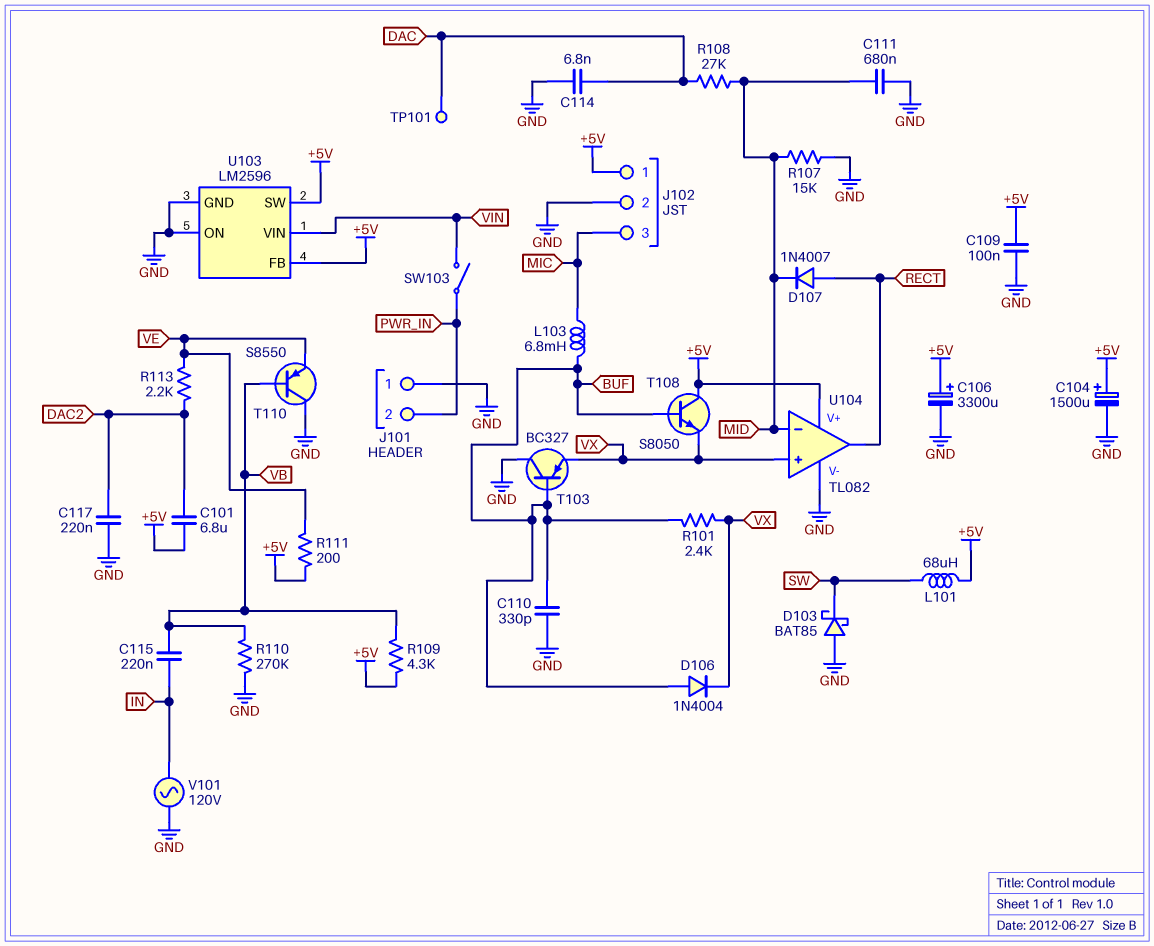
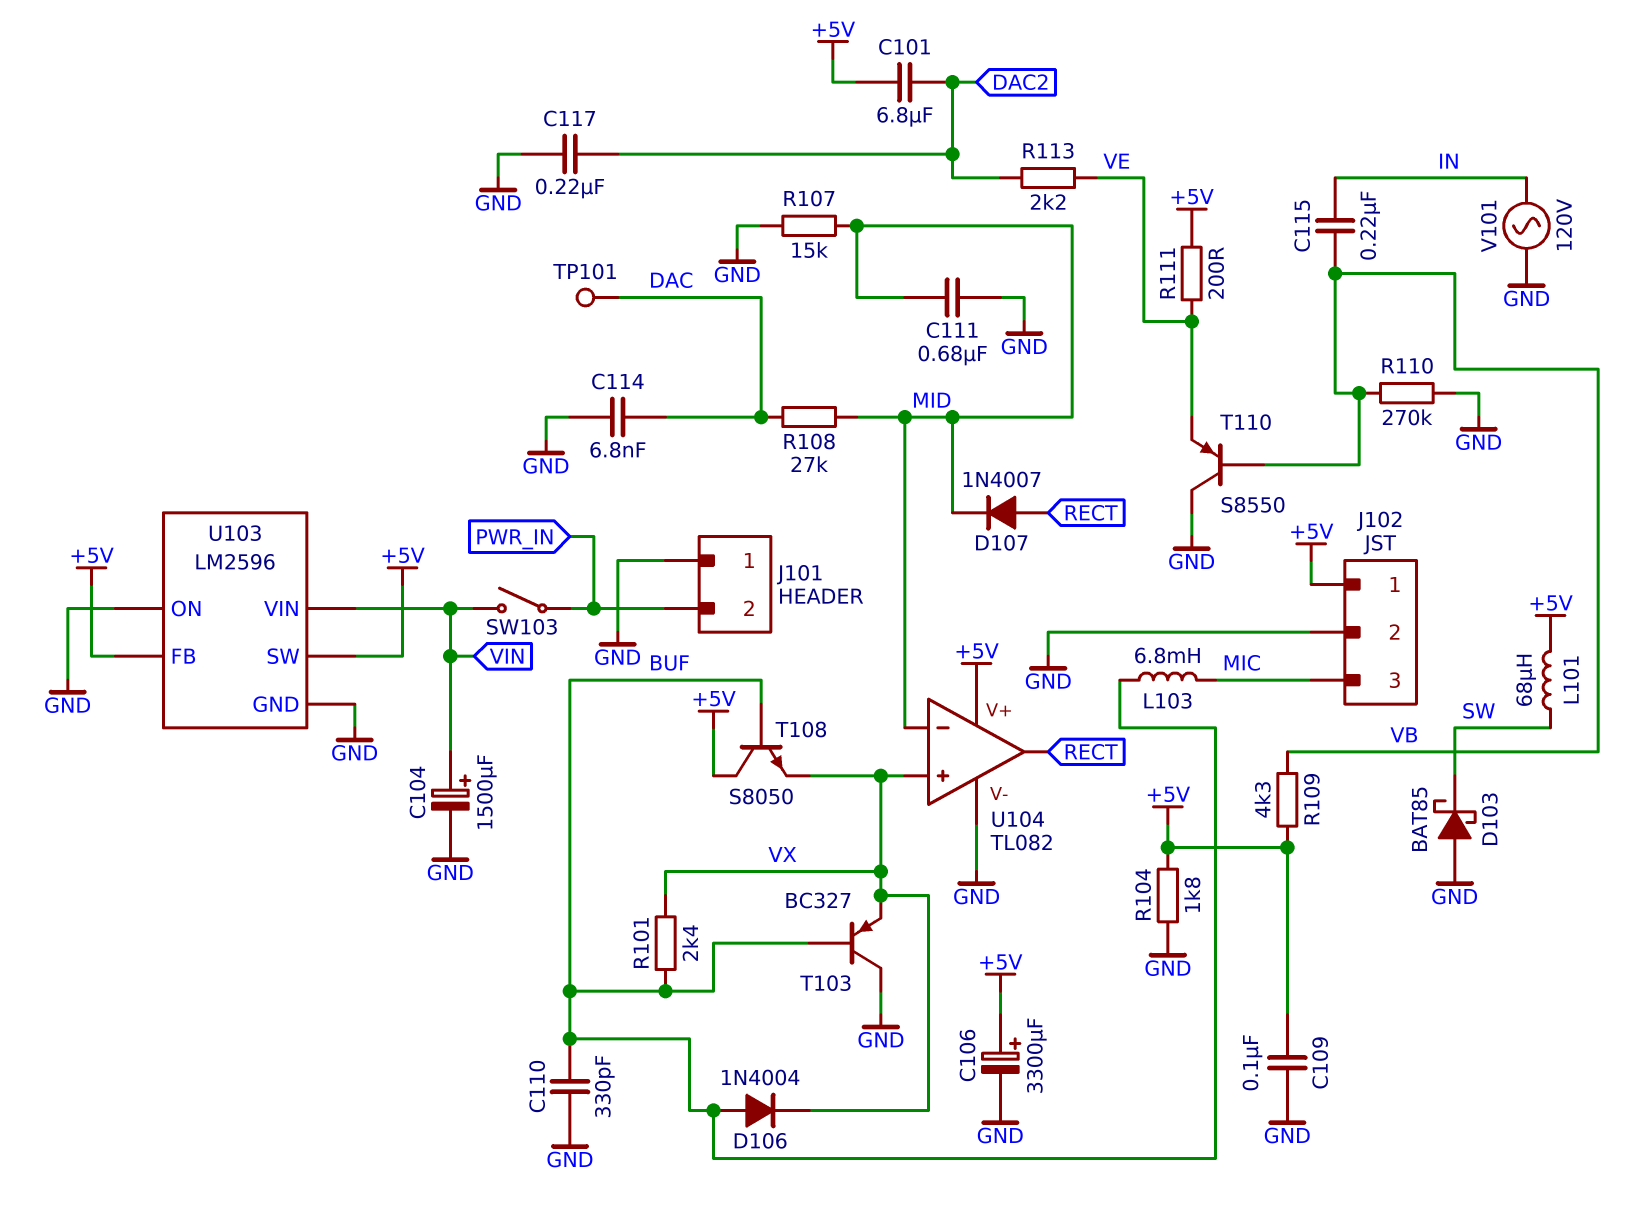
C104: 1500uF (plus +5V, minus GND) -> 1500uF (plus VIN, minus GND)
R104: none -> 1.8k (+5V, GND)

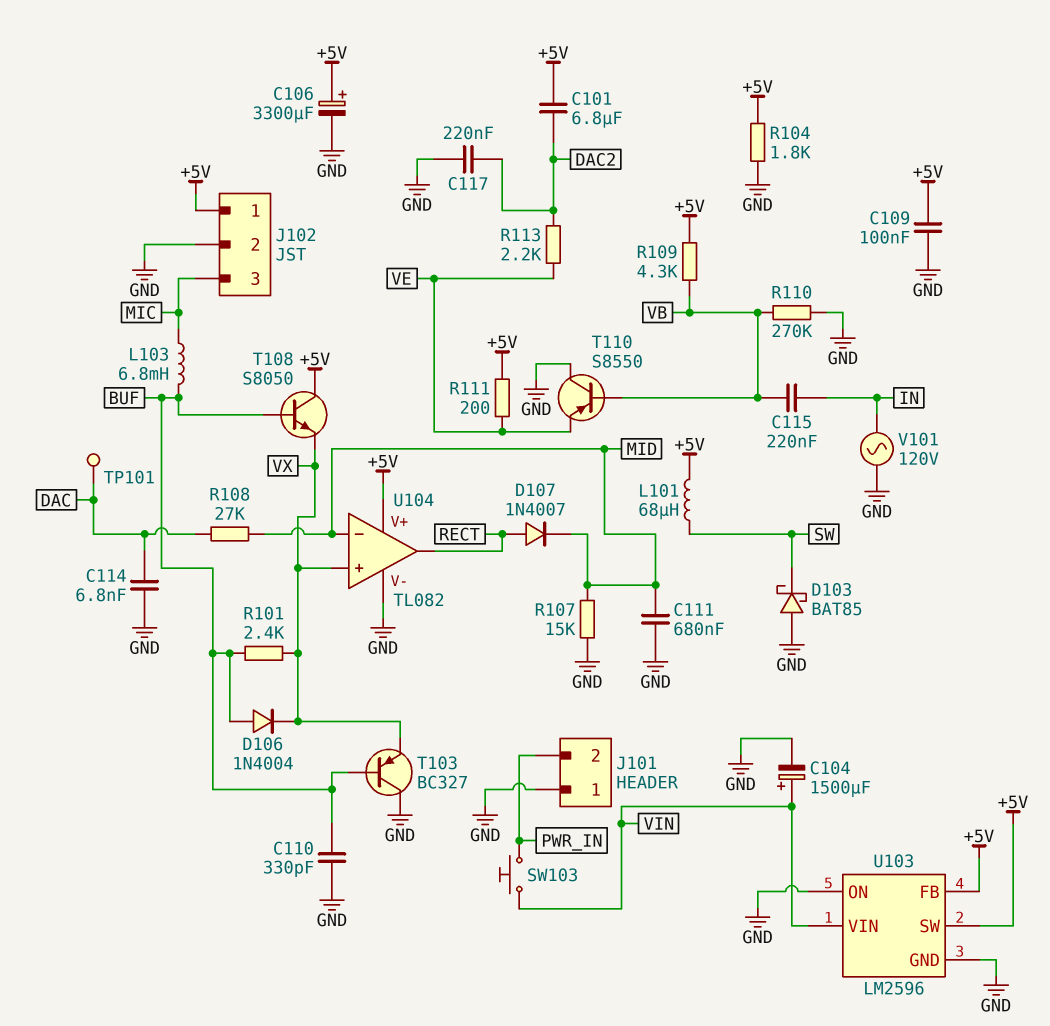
SW103: switch (PWR_IN, VIN) -> button (PWR_IN, VIN)

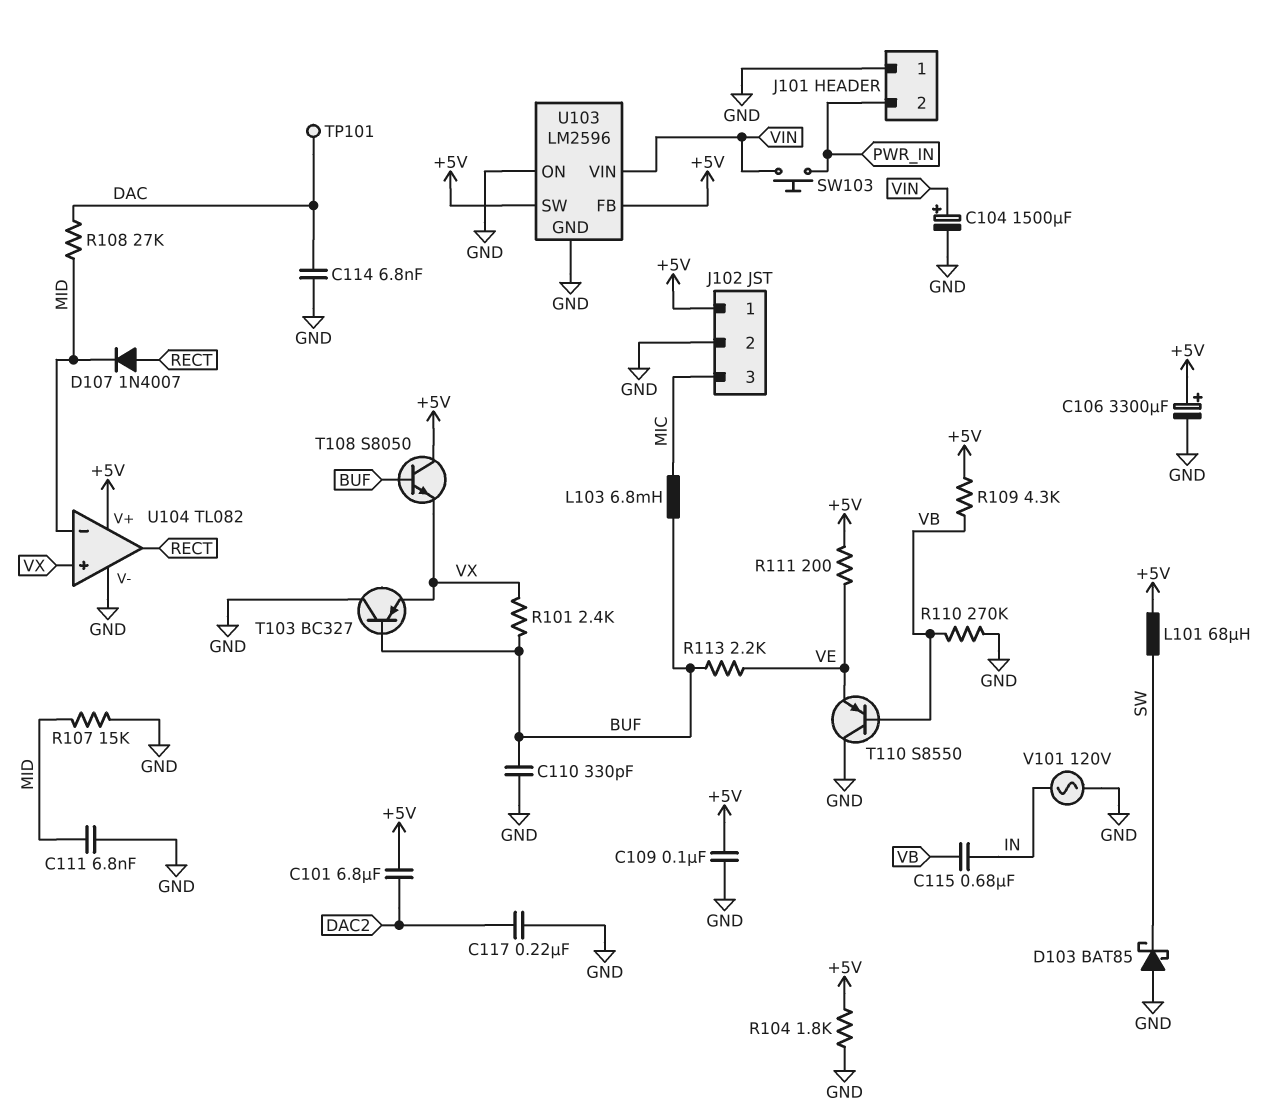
C111: 680nF (GND, MID) -> 6.8nF (GND, MID)
C115: 220nF (IN, VB) -> 680nF (IN, VB)
D106: diode 1N4004 (A BUF, K VX) -> none
R113: 2.2k (DAC2, VE) -> 2.2k (BUF, VE)

